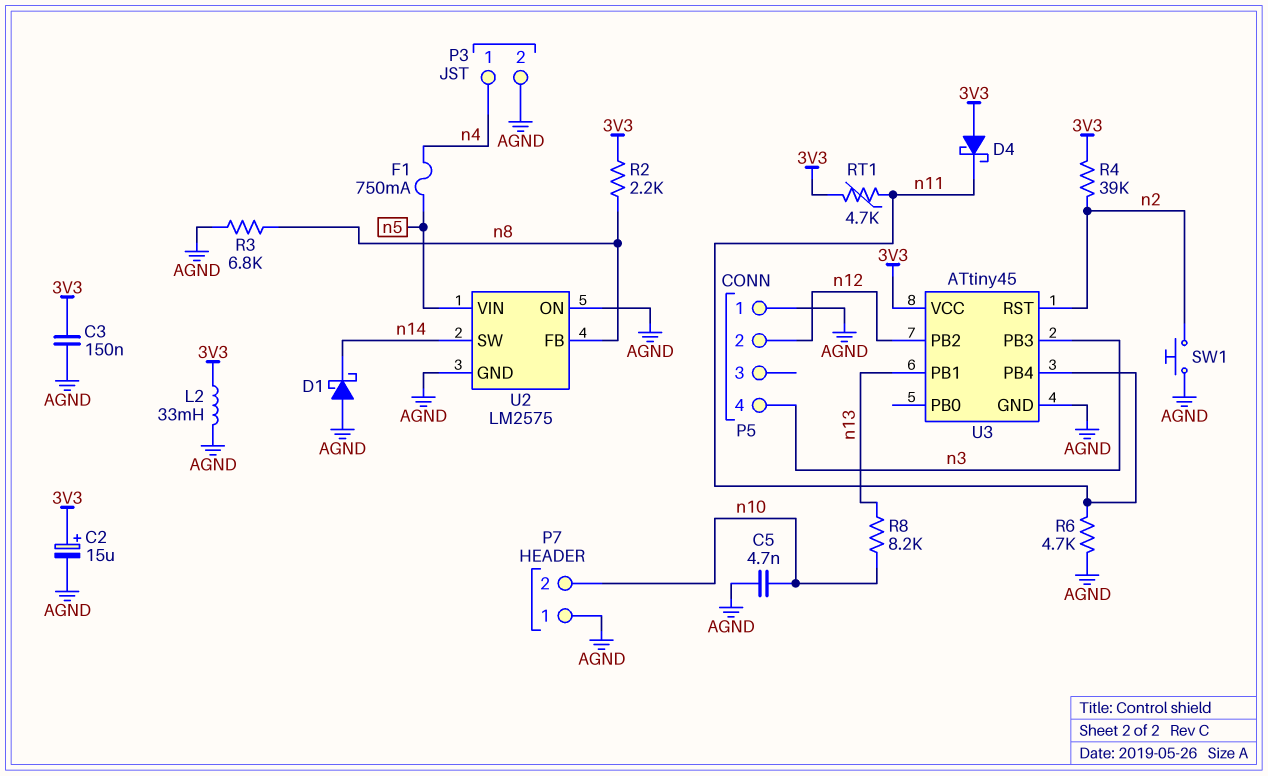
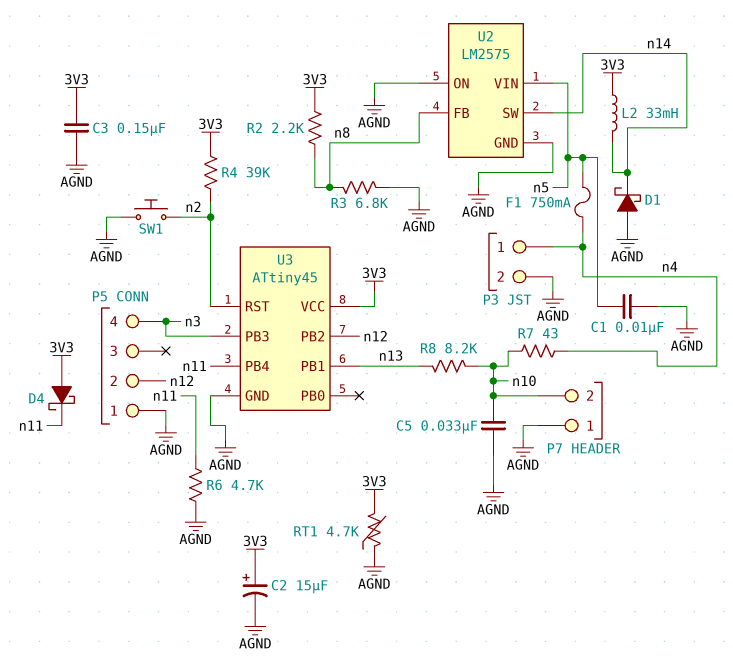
C1: none -> 10nF (AGND, n5)
C5: 4.7nF (AGND, n10) -> 33nF (AGND, n10)
L2: 33mH (3V3, AGND) -> 33mH (3V3, n14)
R7: none -> 43 (n4, n10)
RT1: 4.7k (3V3, n11) -> 4.7k (3V3, AGND)

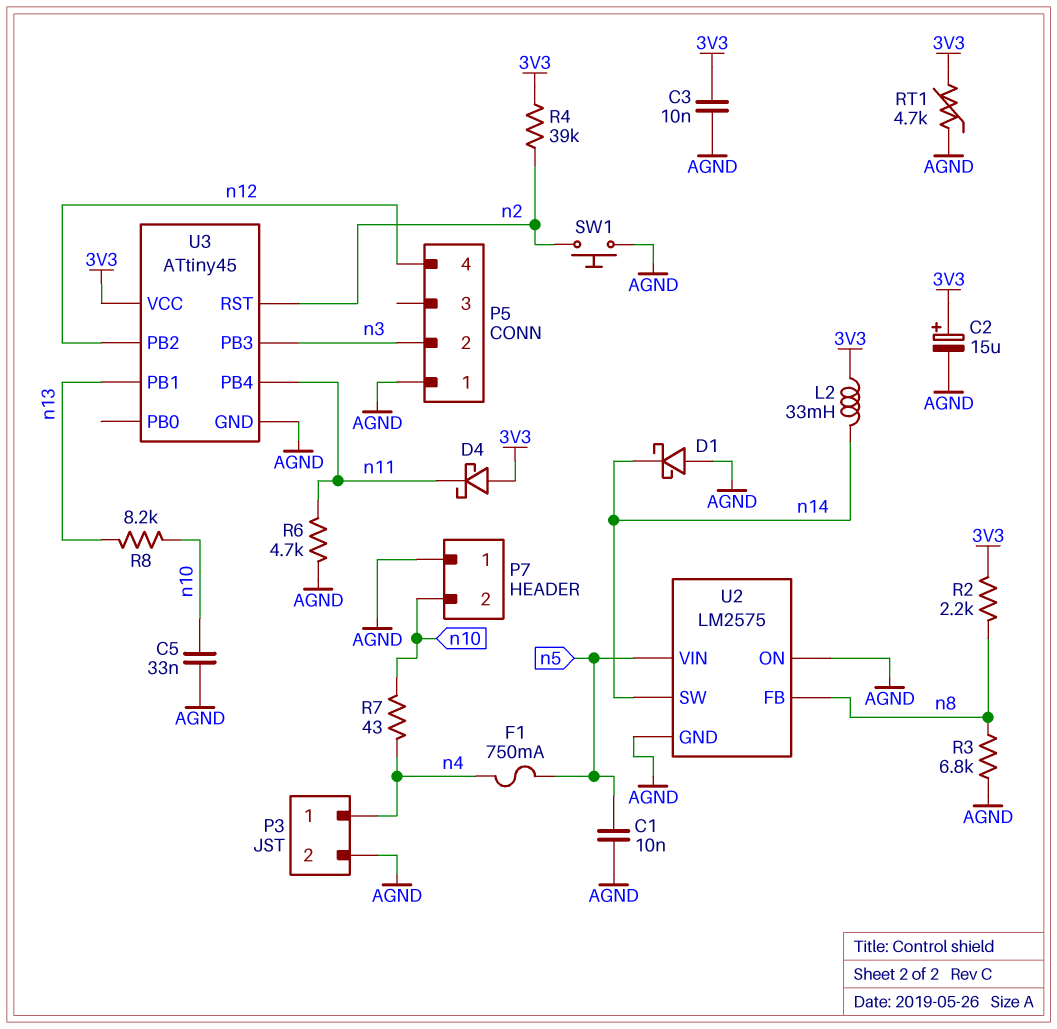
C3: 150nF (3V3, AGND) -> 10nF (3V3, AGND)
P5 pin 2: n12 -> n3
P5 pin 4: n3 -> n12

